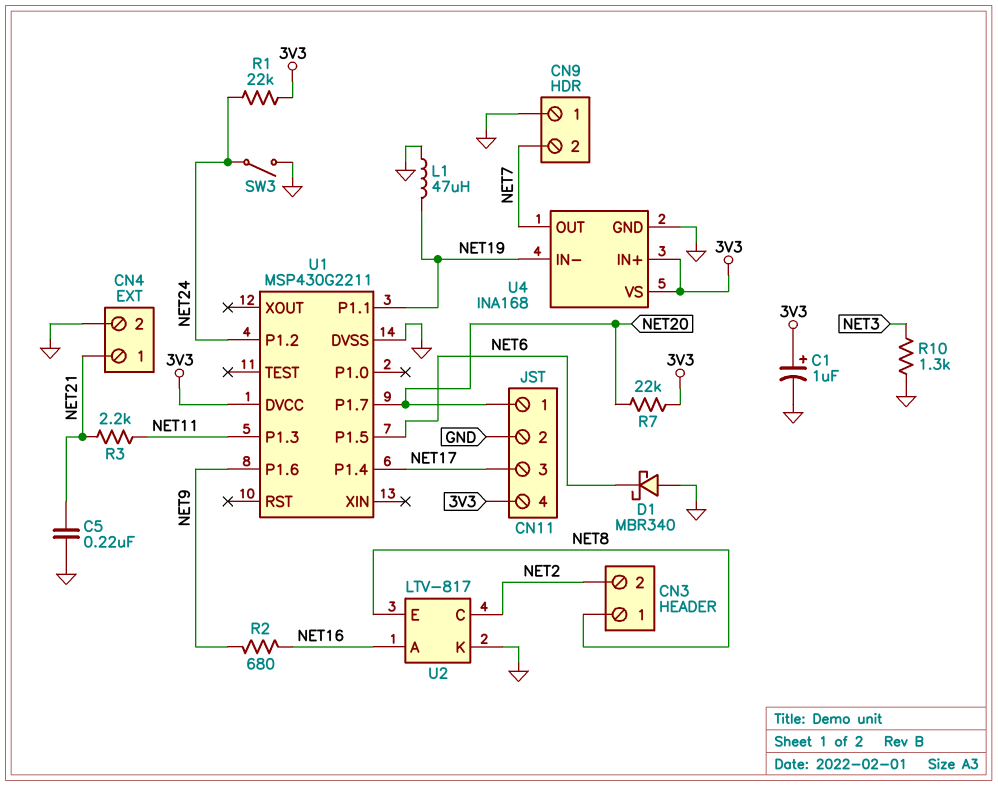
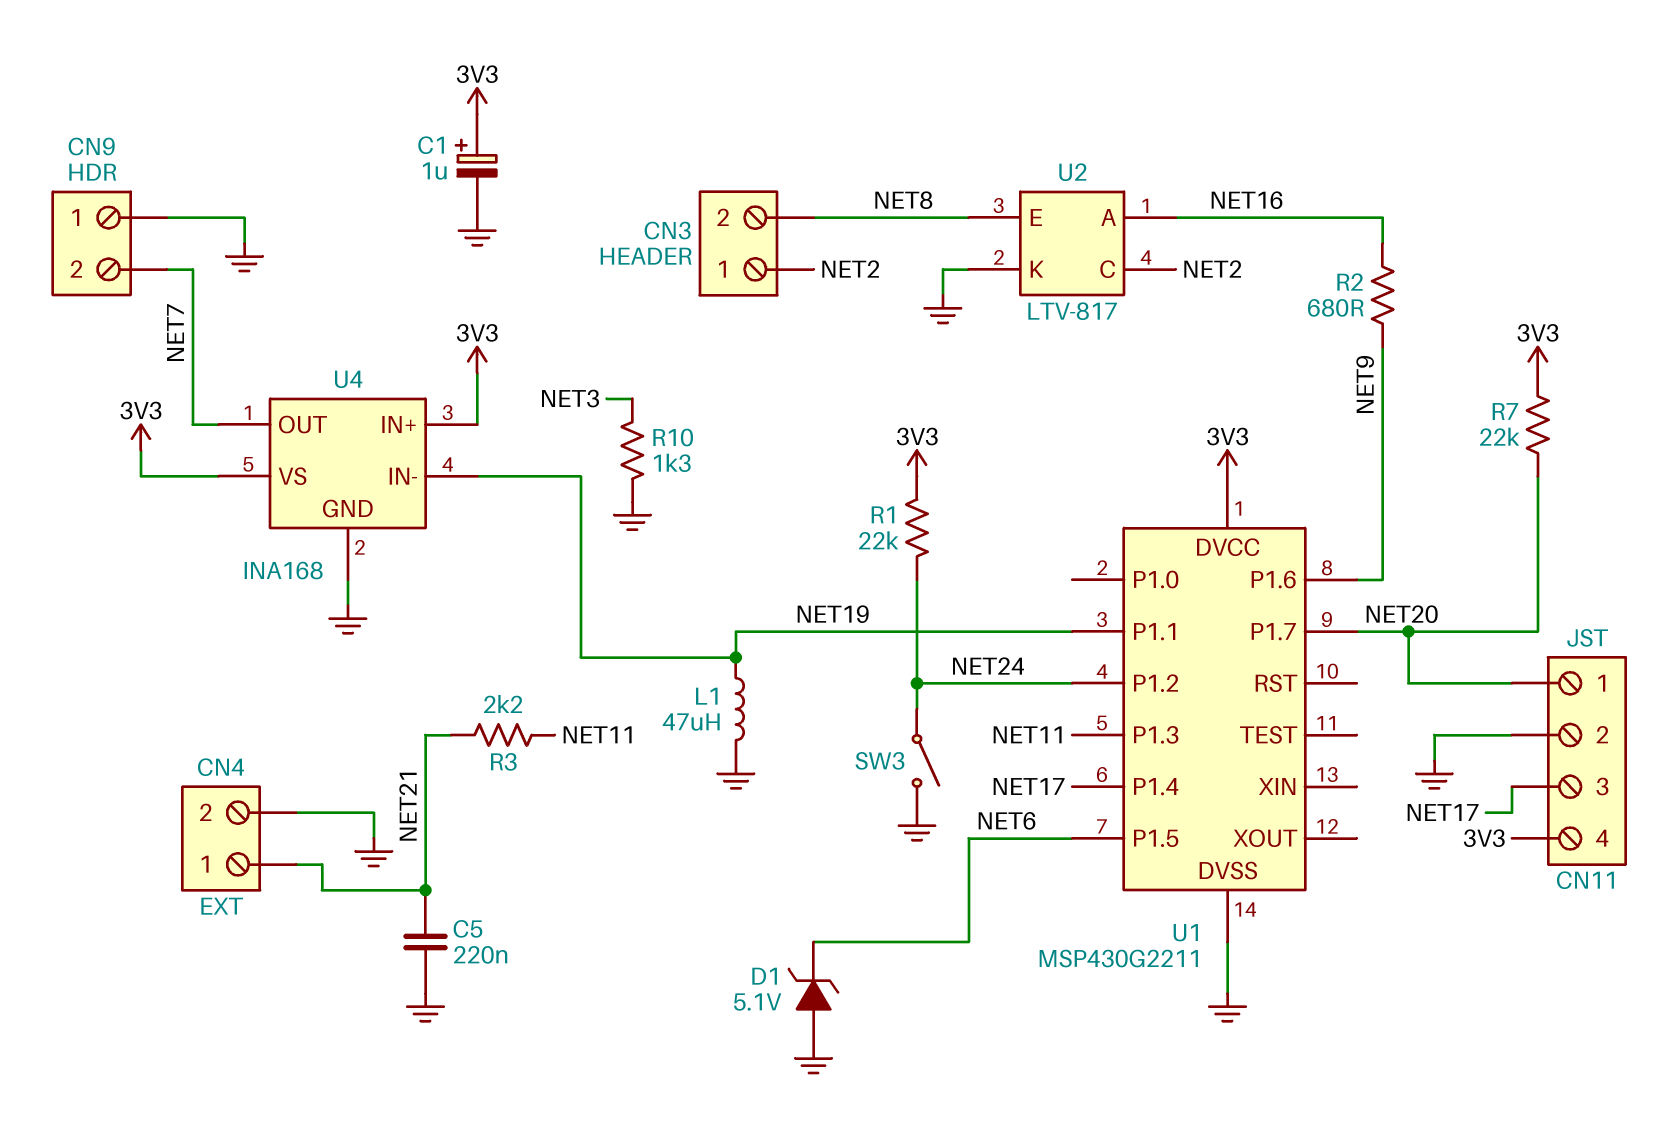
CN3 pin 1: NET8 -> NET2
CN3 pin 2: NET2 -> NET8
D1: schottky MBR340 (A GND, K NET6) -> zener 5.1V (A GND, K NET6)

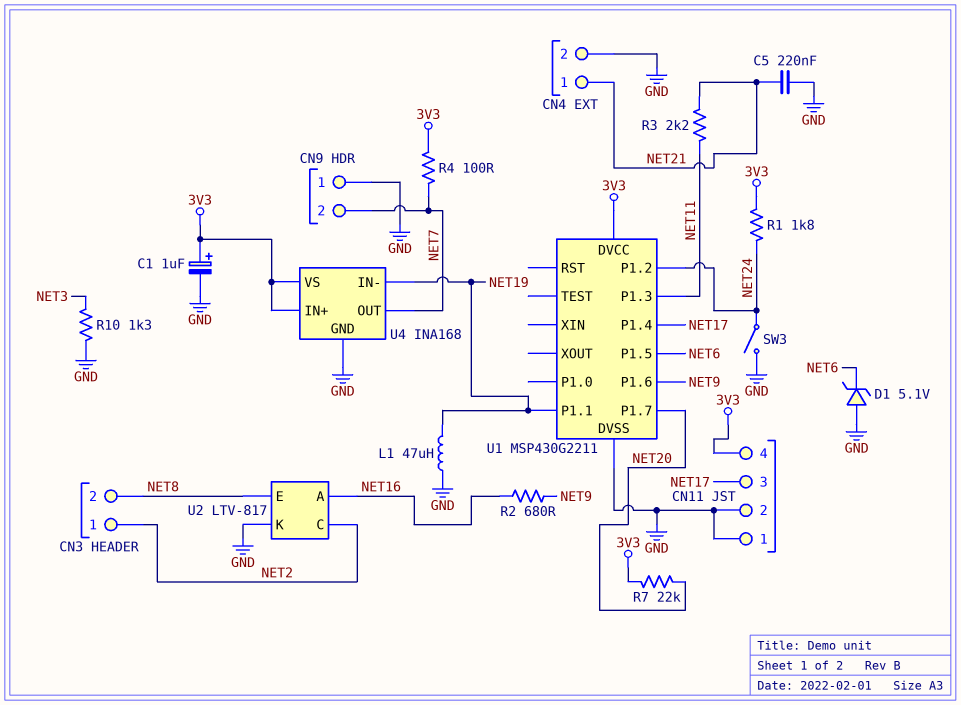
CN11 pin 1: NET20 -> GND
R1: 22k (3V3, NET24) -> 1.8k (3V3, NET24)
R4: none -> 100 (3V3, NET7)

